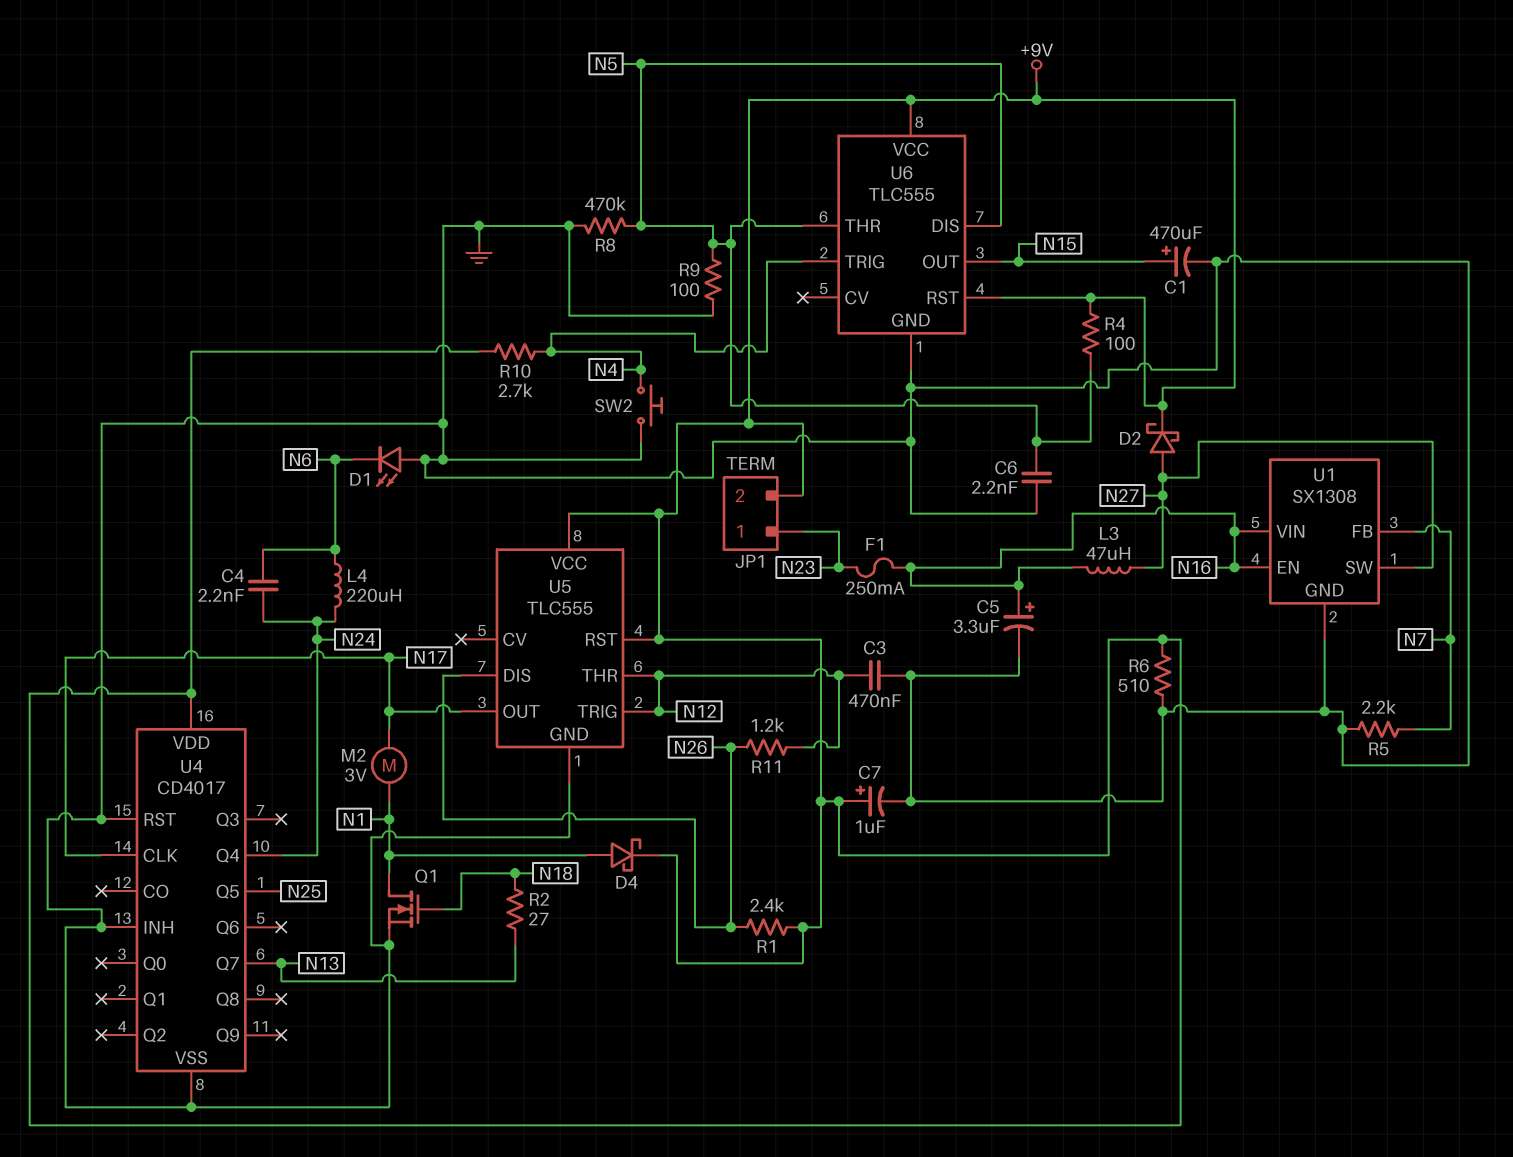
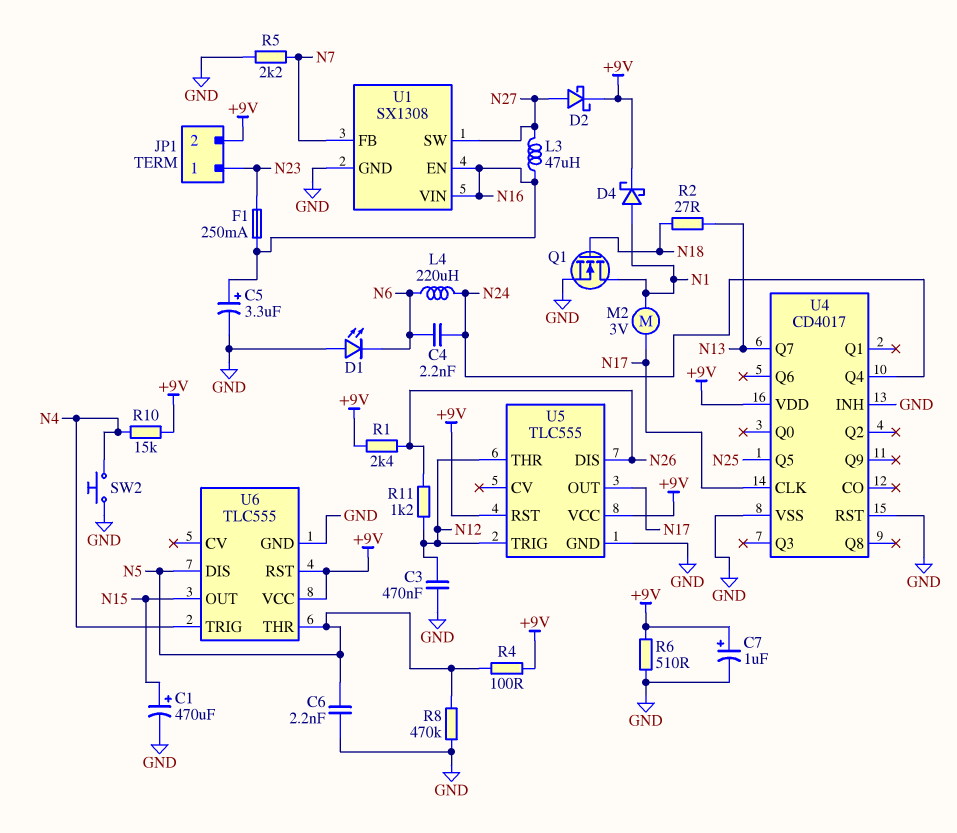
R9: 100 (GND, N5) -> none
R10: 2.7k (+9V, N4) -> 15k (+9V, N4)

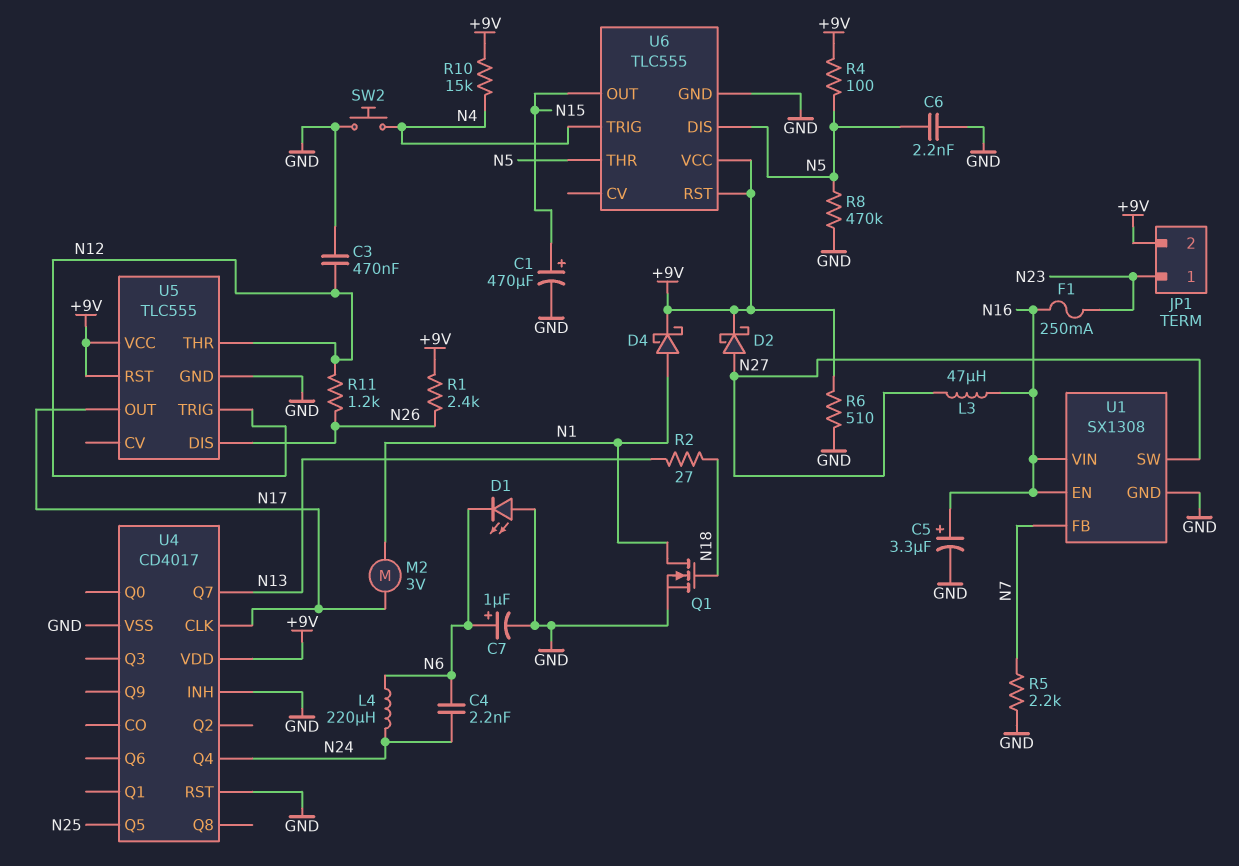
C7: 1uF (plus +9V, minus GND) -> 1uF (plus N6, minus GND)

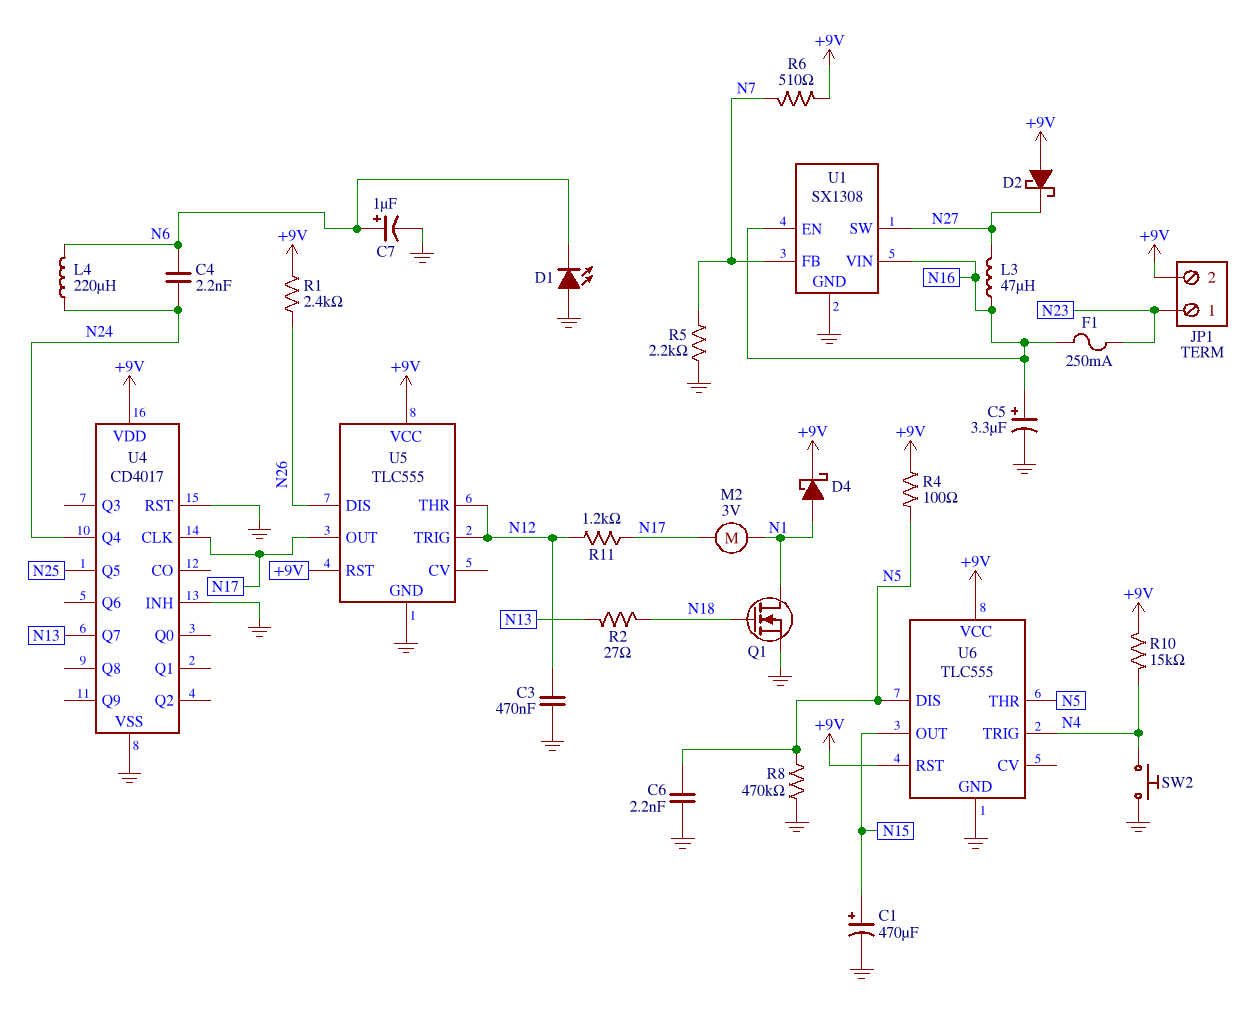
D2: schottky (A N27, K +9V) -> schottky (A +9V, K N27)
R6: 510 (+9V, GND) -> 510 (+9V, N7)
R11: 1.2k (N12, N26) -> 1.2k (N12, N17)

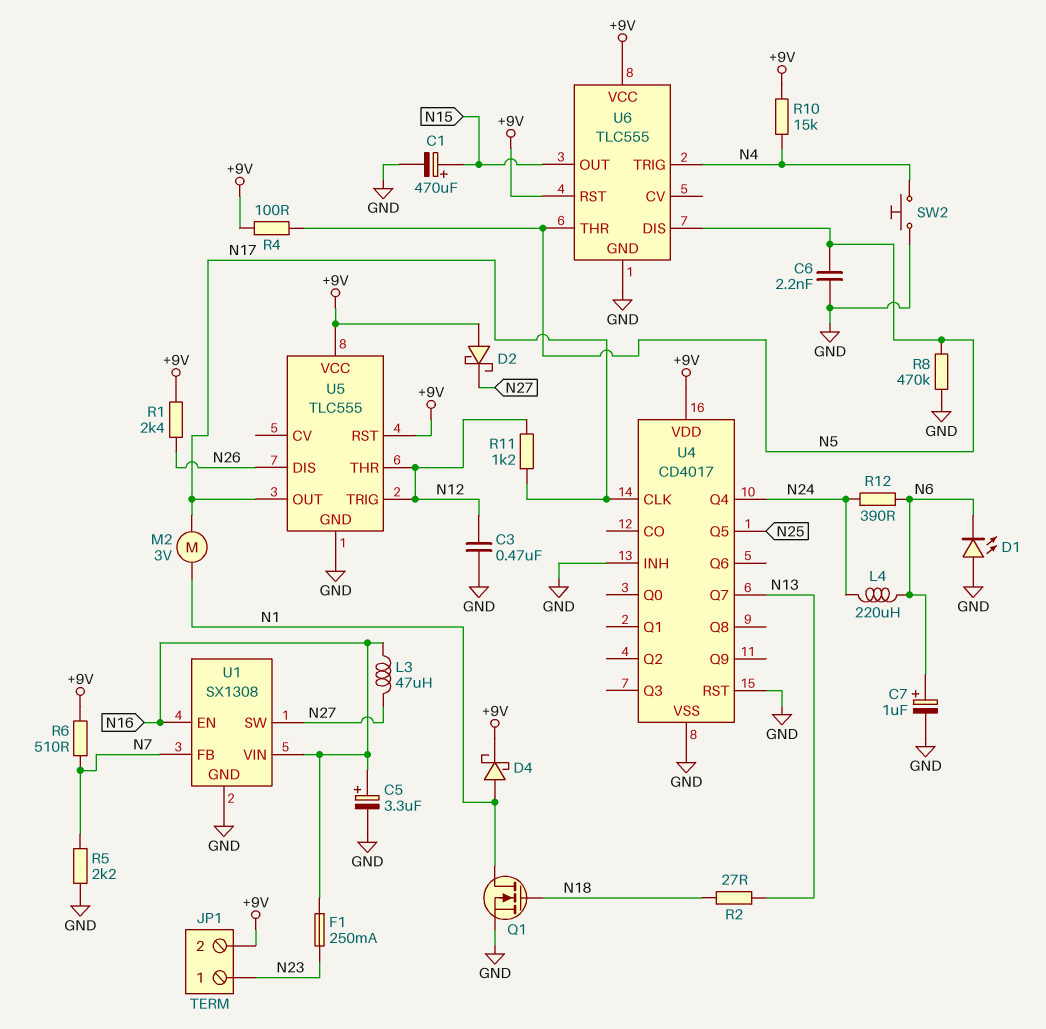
C4: 2.2nF (N6, N24) -> none
R12: none -> 390 (N6, N24)

